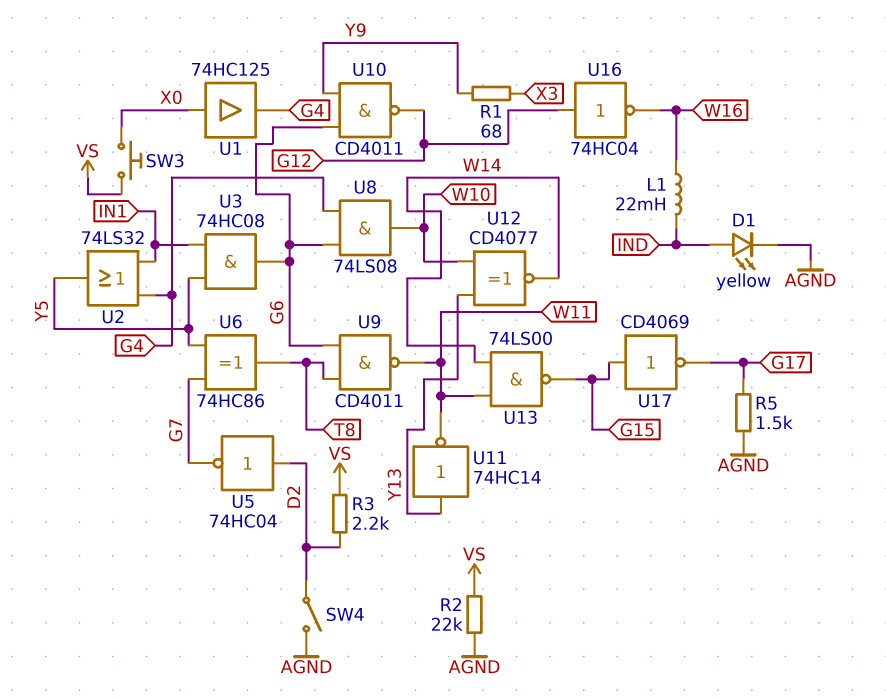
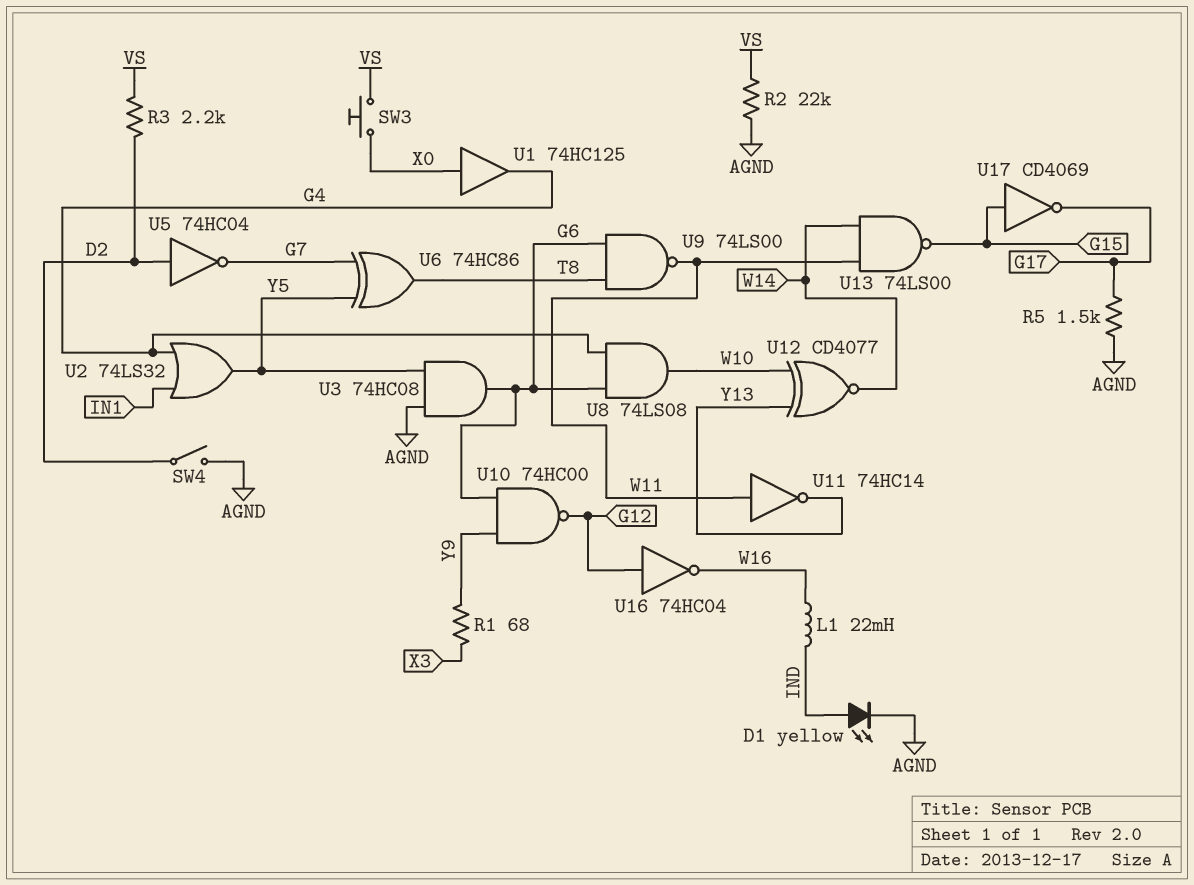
U3: AND 74HC08 (in IN1, in Y5, out G6) -> AND 74HC08 (in AGND, in Y5, out G6)
U9: NAND CD4011 (in G6, in T8, out W11) -> NAND 74LS00 (in G6, in T8, out W11)
U10: NAND CD4011 (in G6, in Y9, out G12) -> NAND 74HC00 (in G6, in Y9, out G12)
U11: NOT 74HC14 (in Y13, out W11) -> NOT 74HC14 (in W11, out Y13)

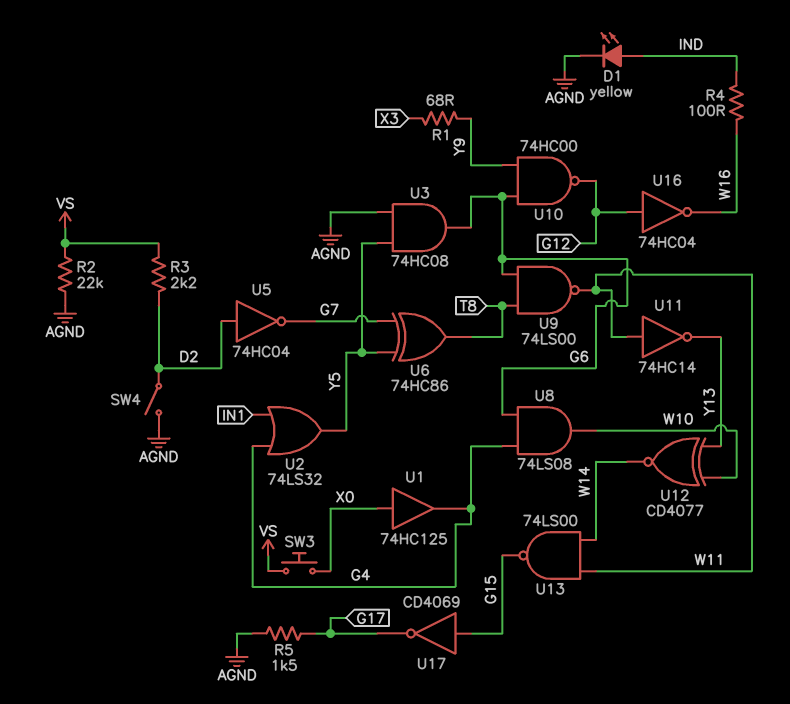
L1: 22mH (IND, W16) -> none
R4: none -> 100 (IND, W16)

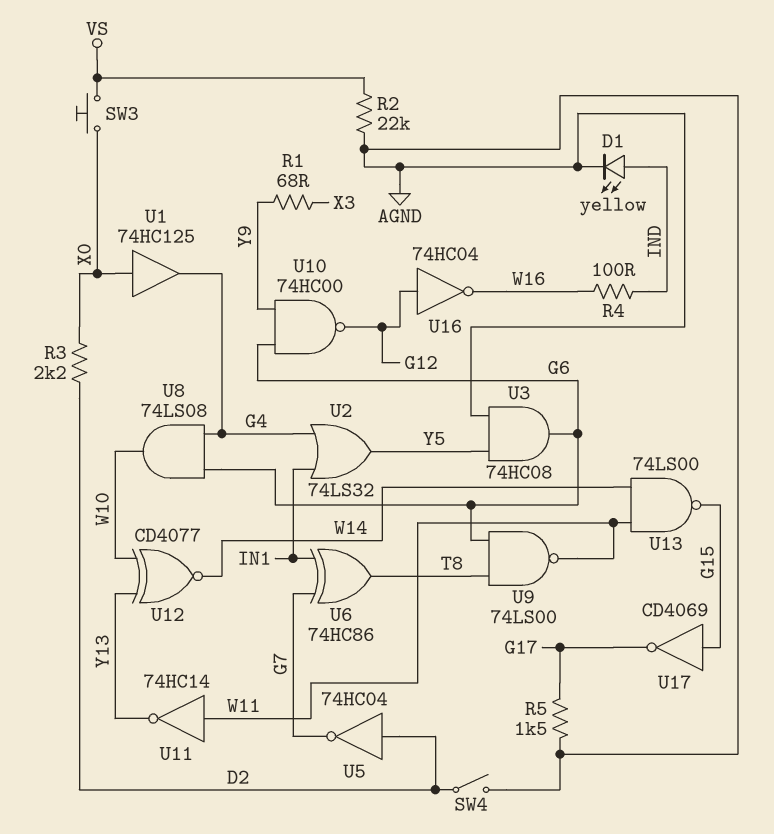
R3: 2.2k (D2, VS) -> 2.2k (D2, X0)
U6: XOR 74HC86 (in G7, in Y5, out T8) -> XOR 74HC86 (in G7, in IN1, out T8)

